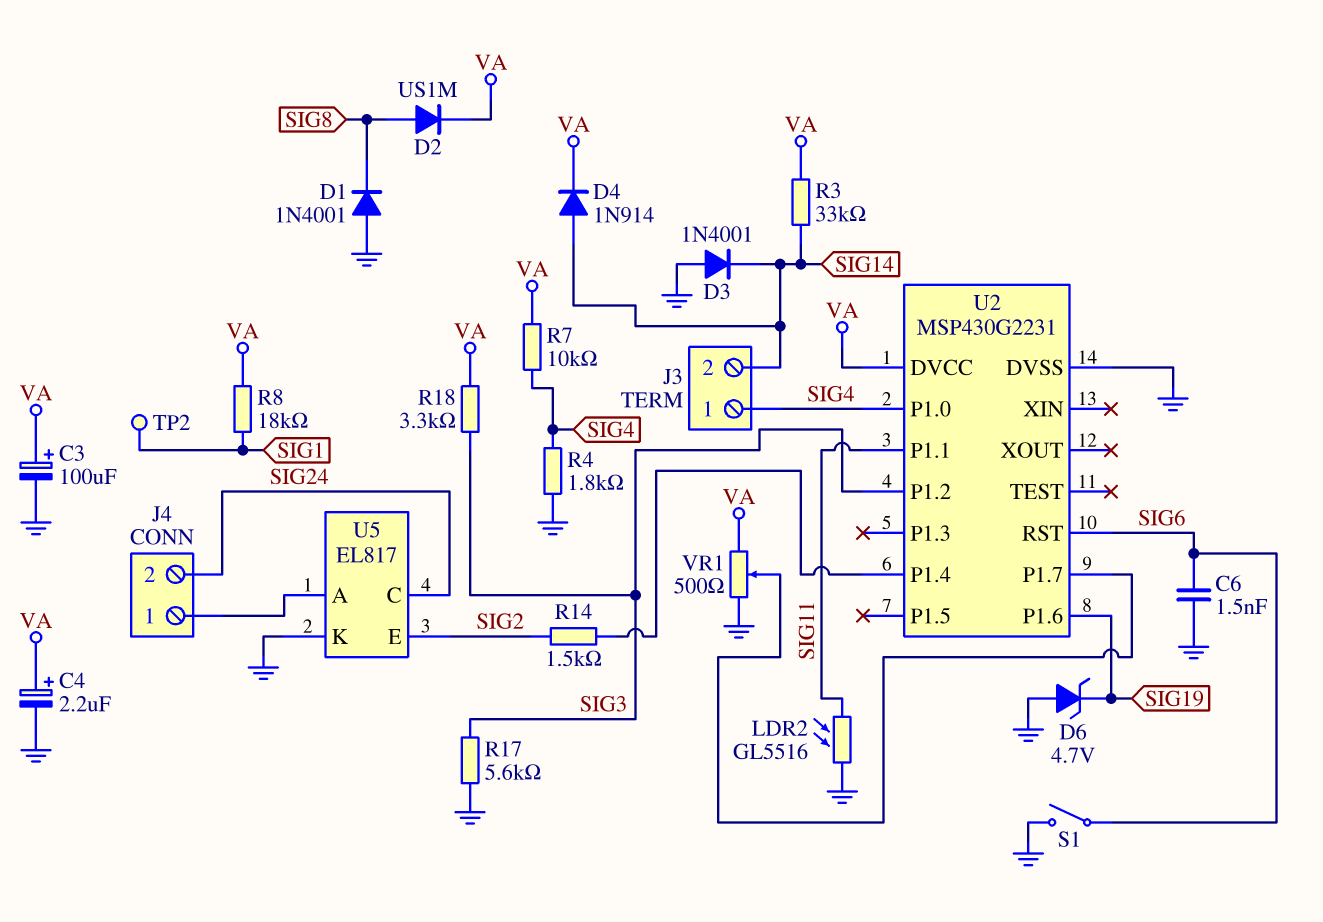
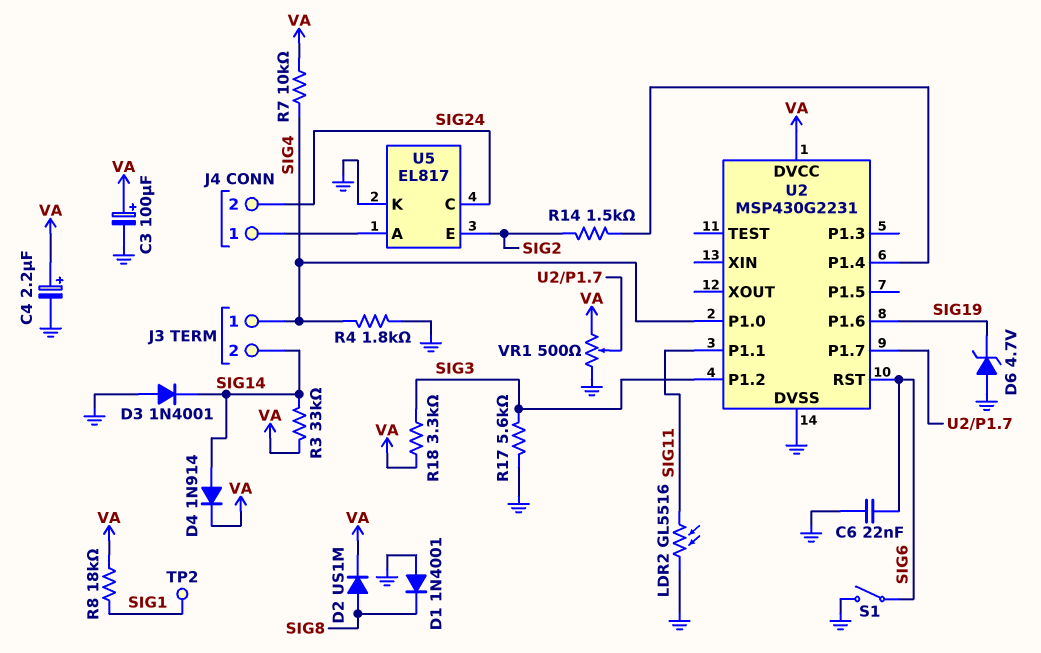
C6: 1.5nF (GND, SIG6) -> 22nF (GND, SIG6)

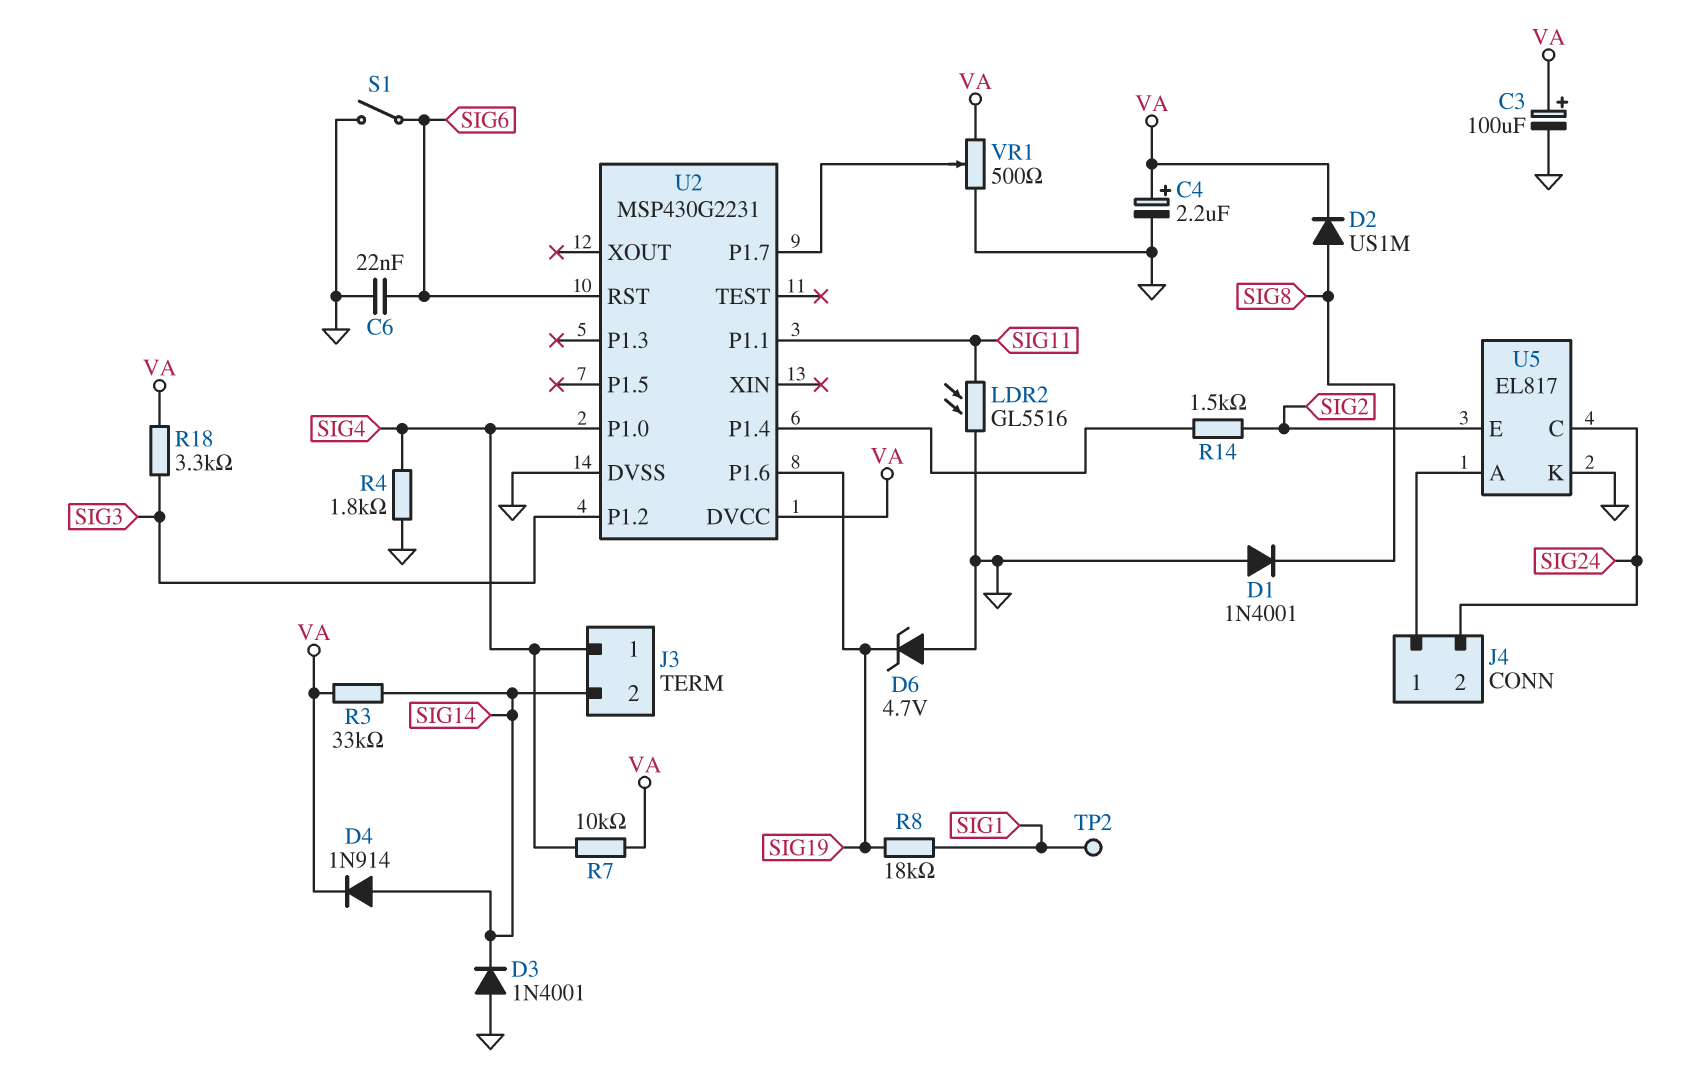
R8: 18k (SIG1, VA) -> 18k (SIG1, SIG19)
R17: 5.6k (GND, SIG3) -> none

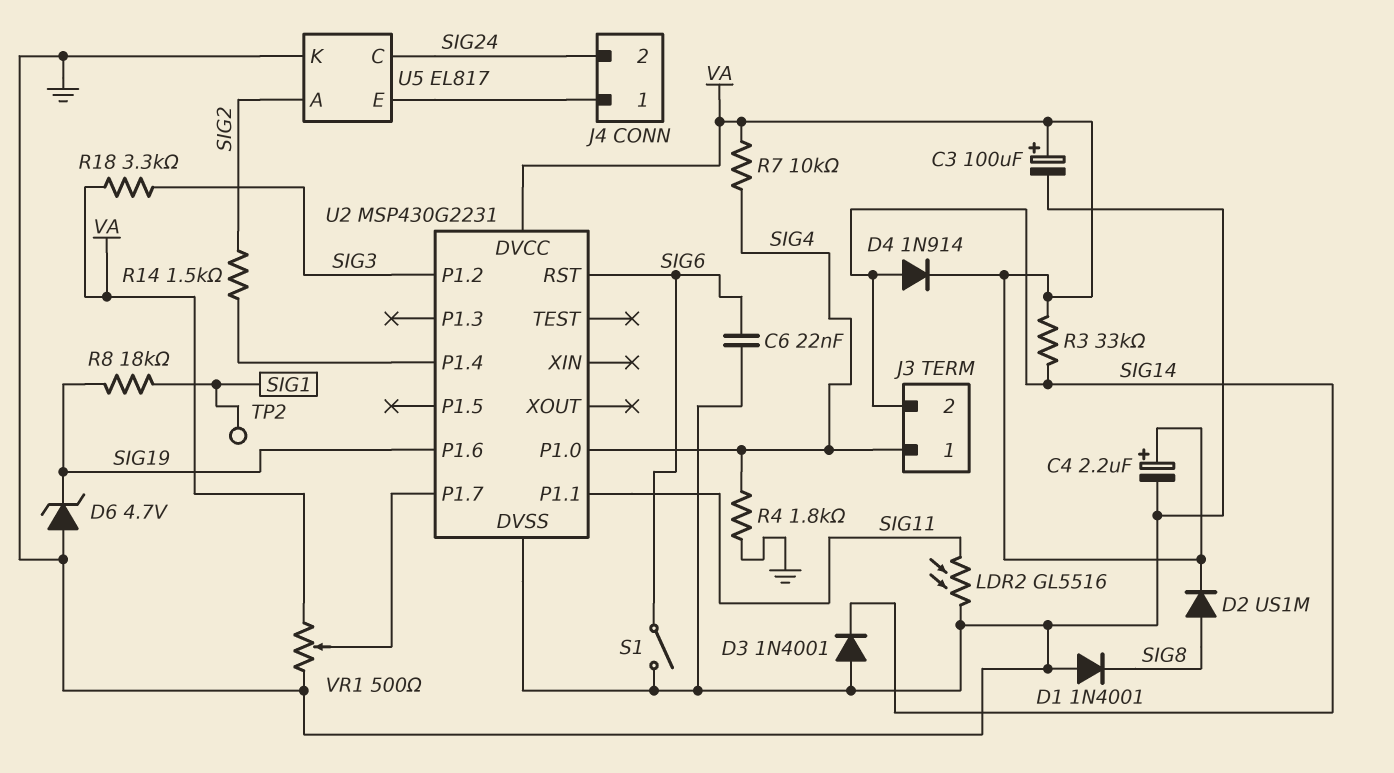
U5 pin A: J4/1 -> SIG2
U5 pin E: SIG2 -> J4/1

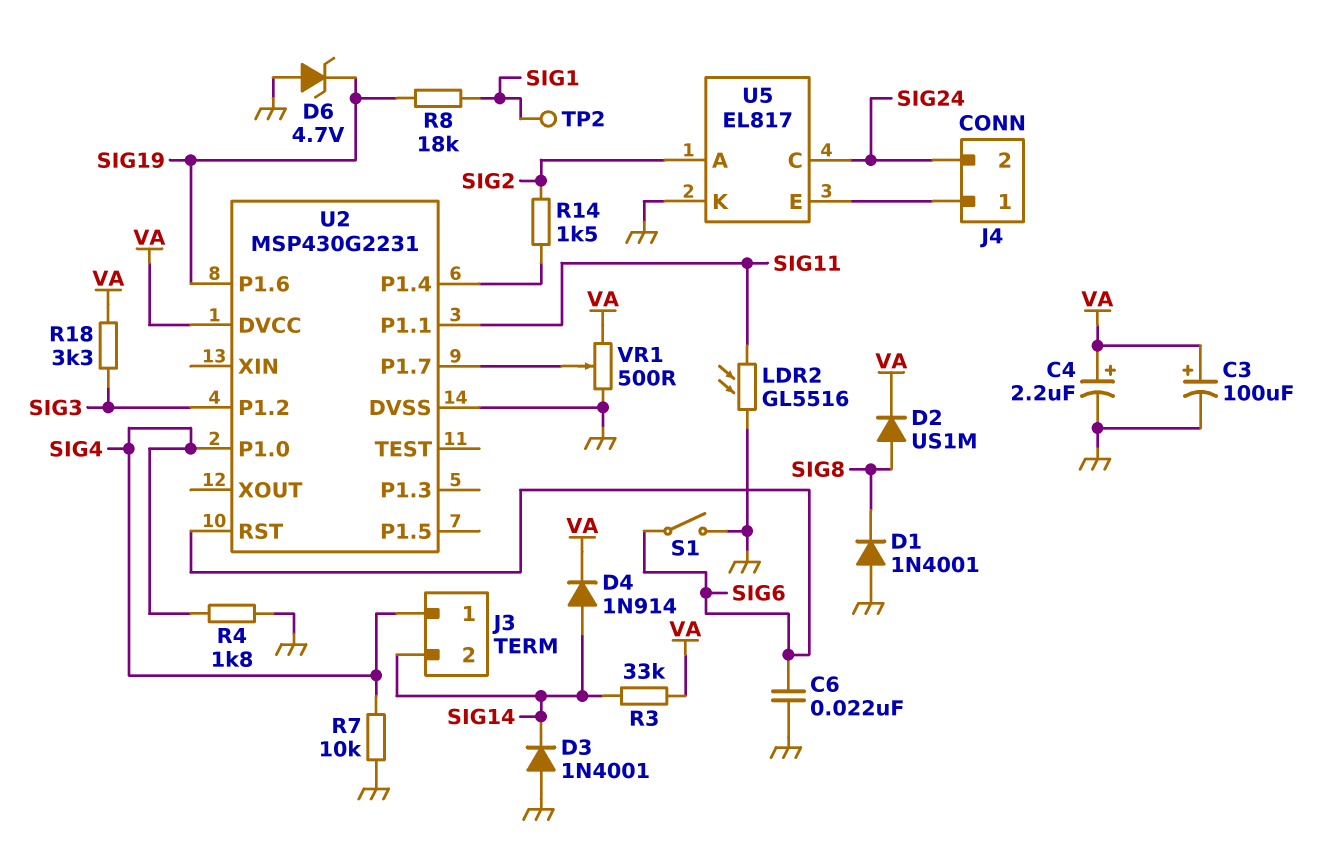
R7: 10k (SIG4, VA) -> 10k (GND, SIG4)

